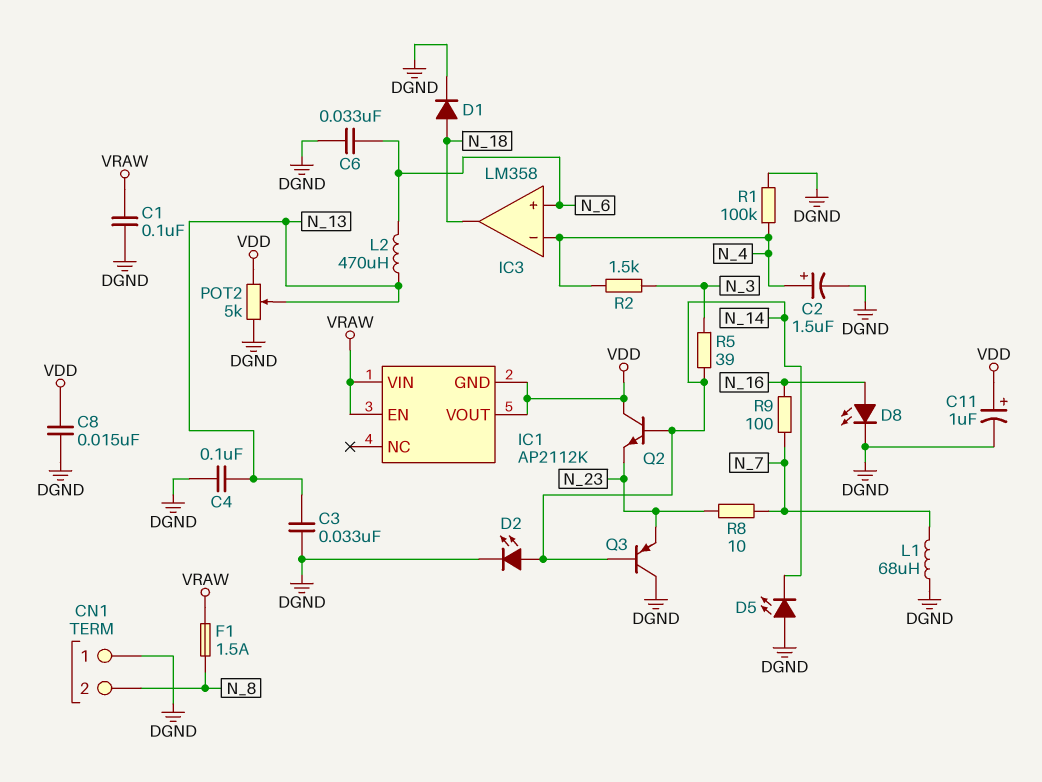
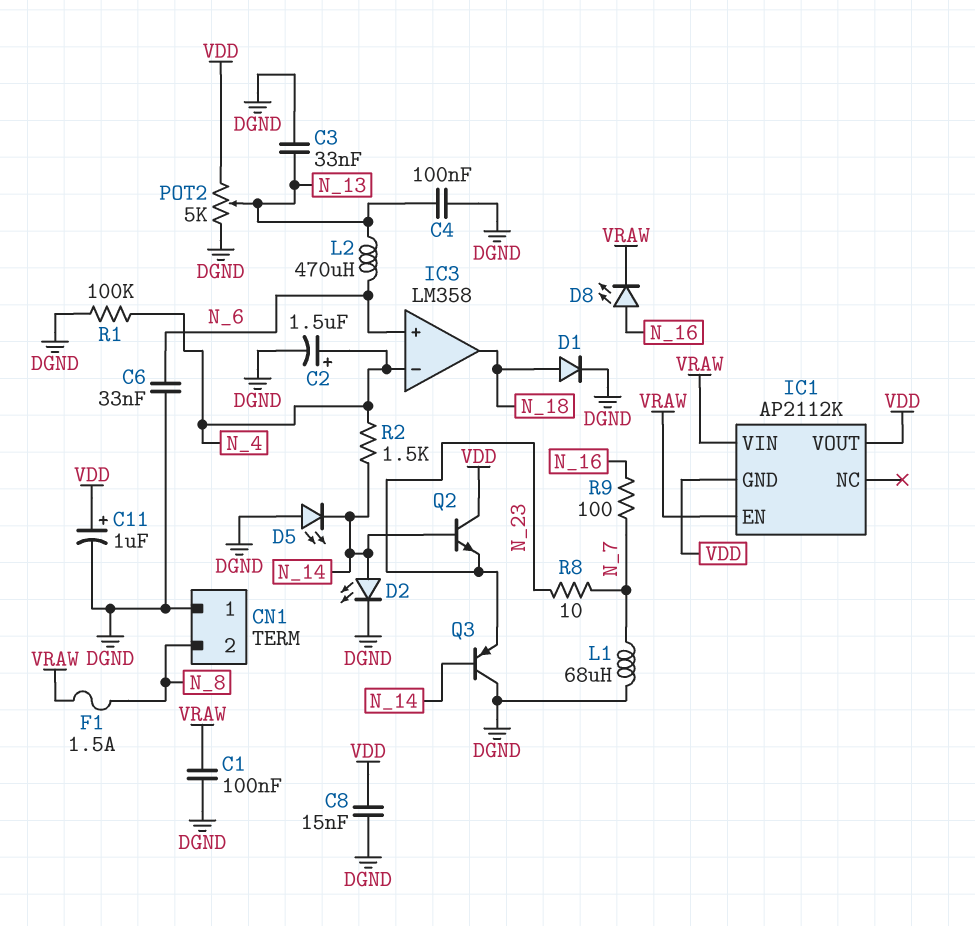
D8: LED (A N_16, K DGND) -> LED (A N_16, K VRAW)
R2: 1.5k (N_3, N_4) -> 1.5k (N_4, N_14)
R5: 39 (N_3, N_14) -> none

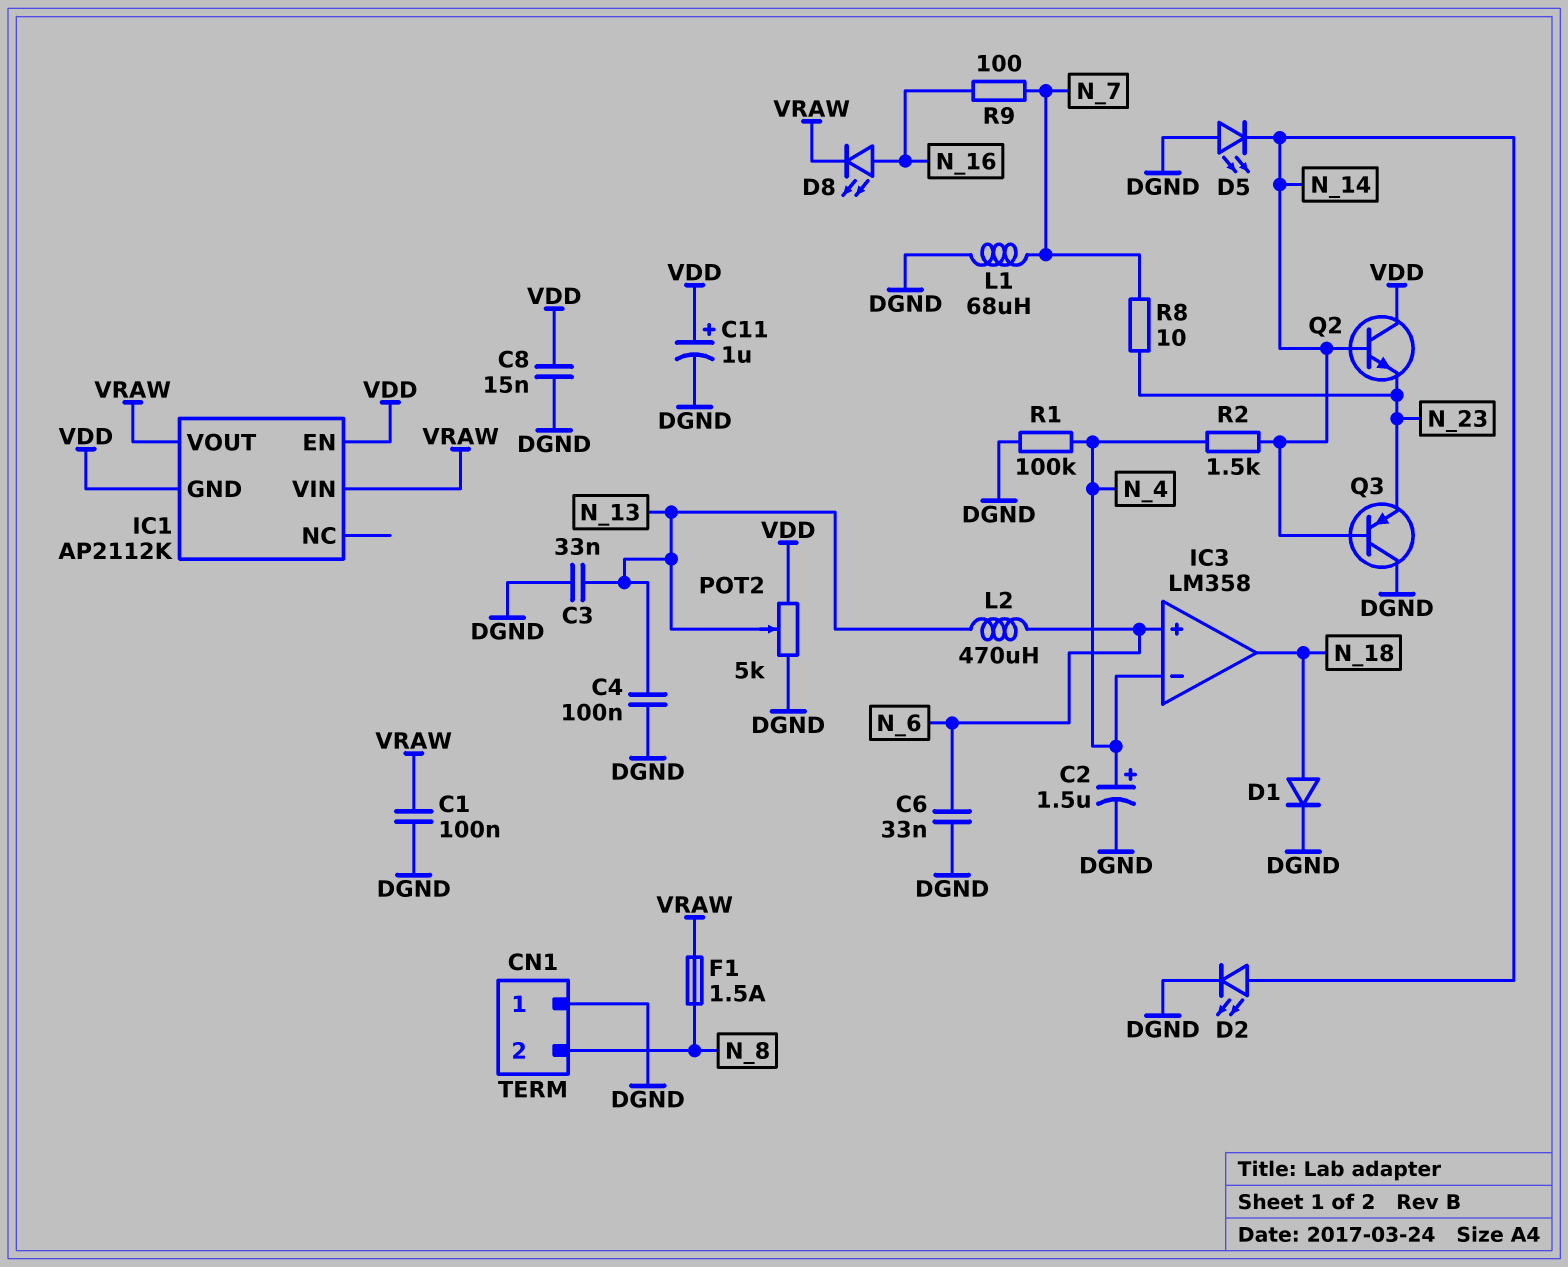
IC1 pin EN: VRAW -> VDD
IC1 pin VOUT: VDD -> VRAW

